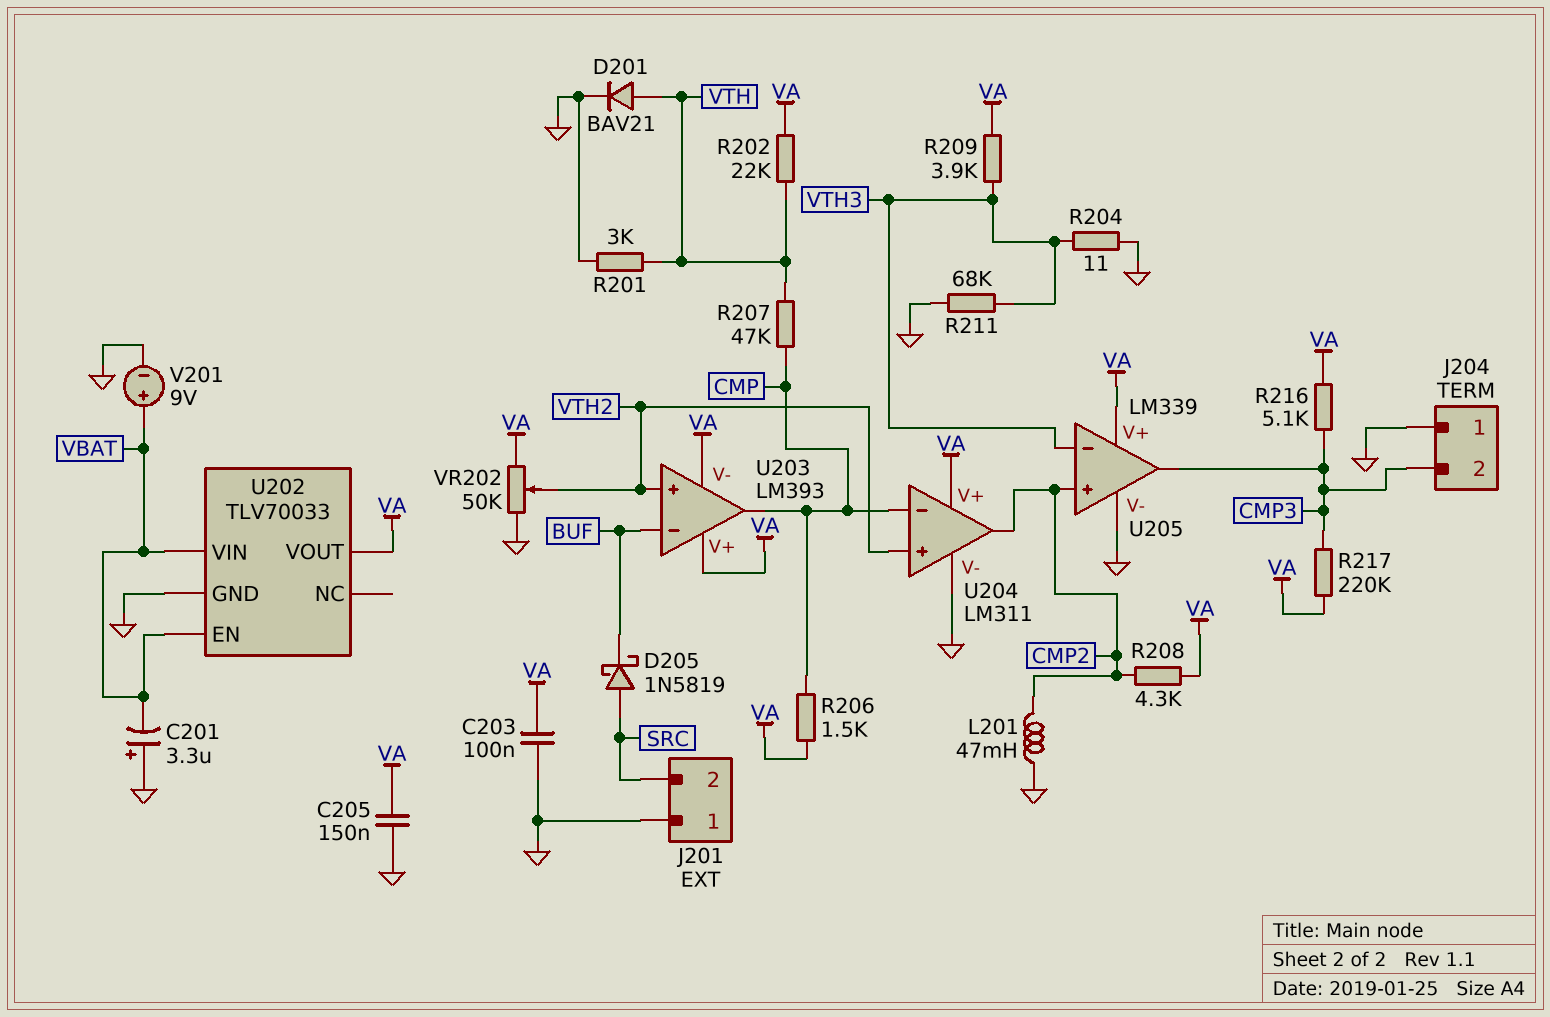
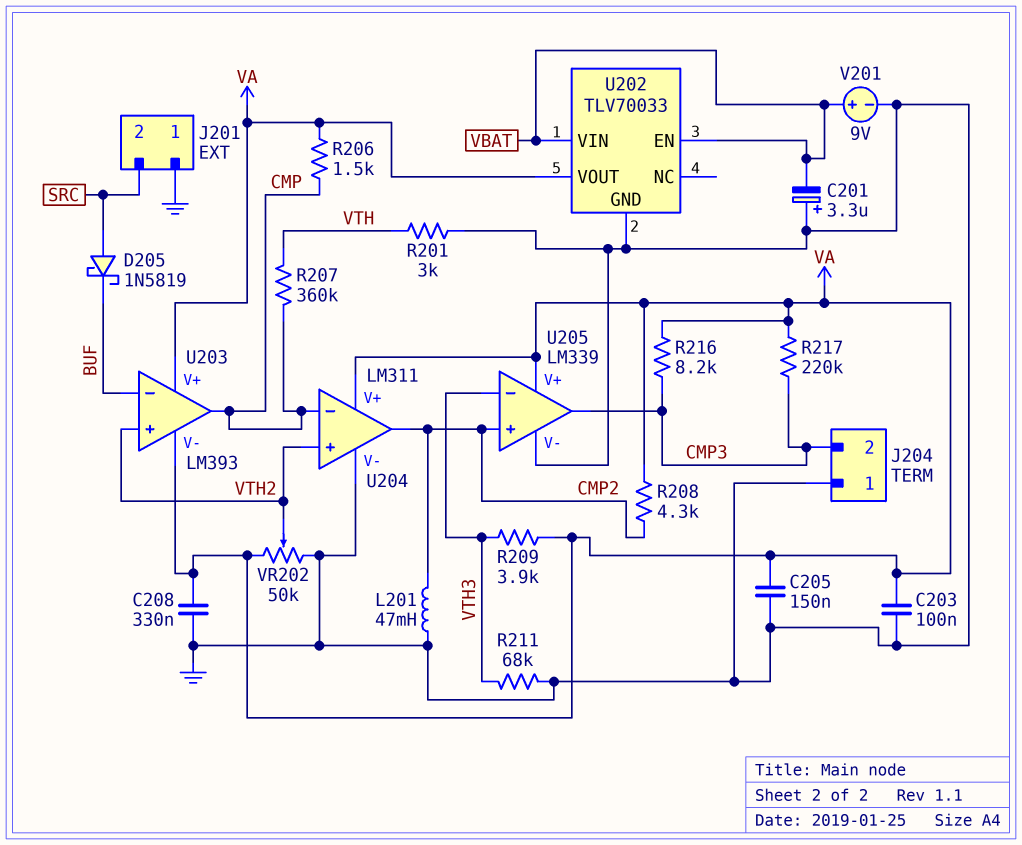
C208: none -> 330nF (GND, VA)
D201: diode BAV21 (A VTH, K GND) -> none
R202: 22k (VA, VTH) -> none
R204: 11 (GND, VTH3) -> none
R207: 47k (CMP, VTH) -> 360k (CMP, VTH)
R216: 5.1k (CMP3, VA) -> 8.2k (CMP3, VA)

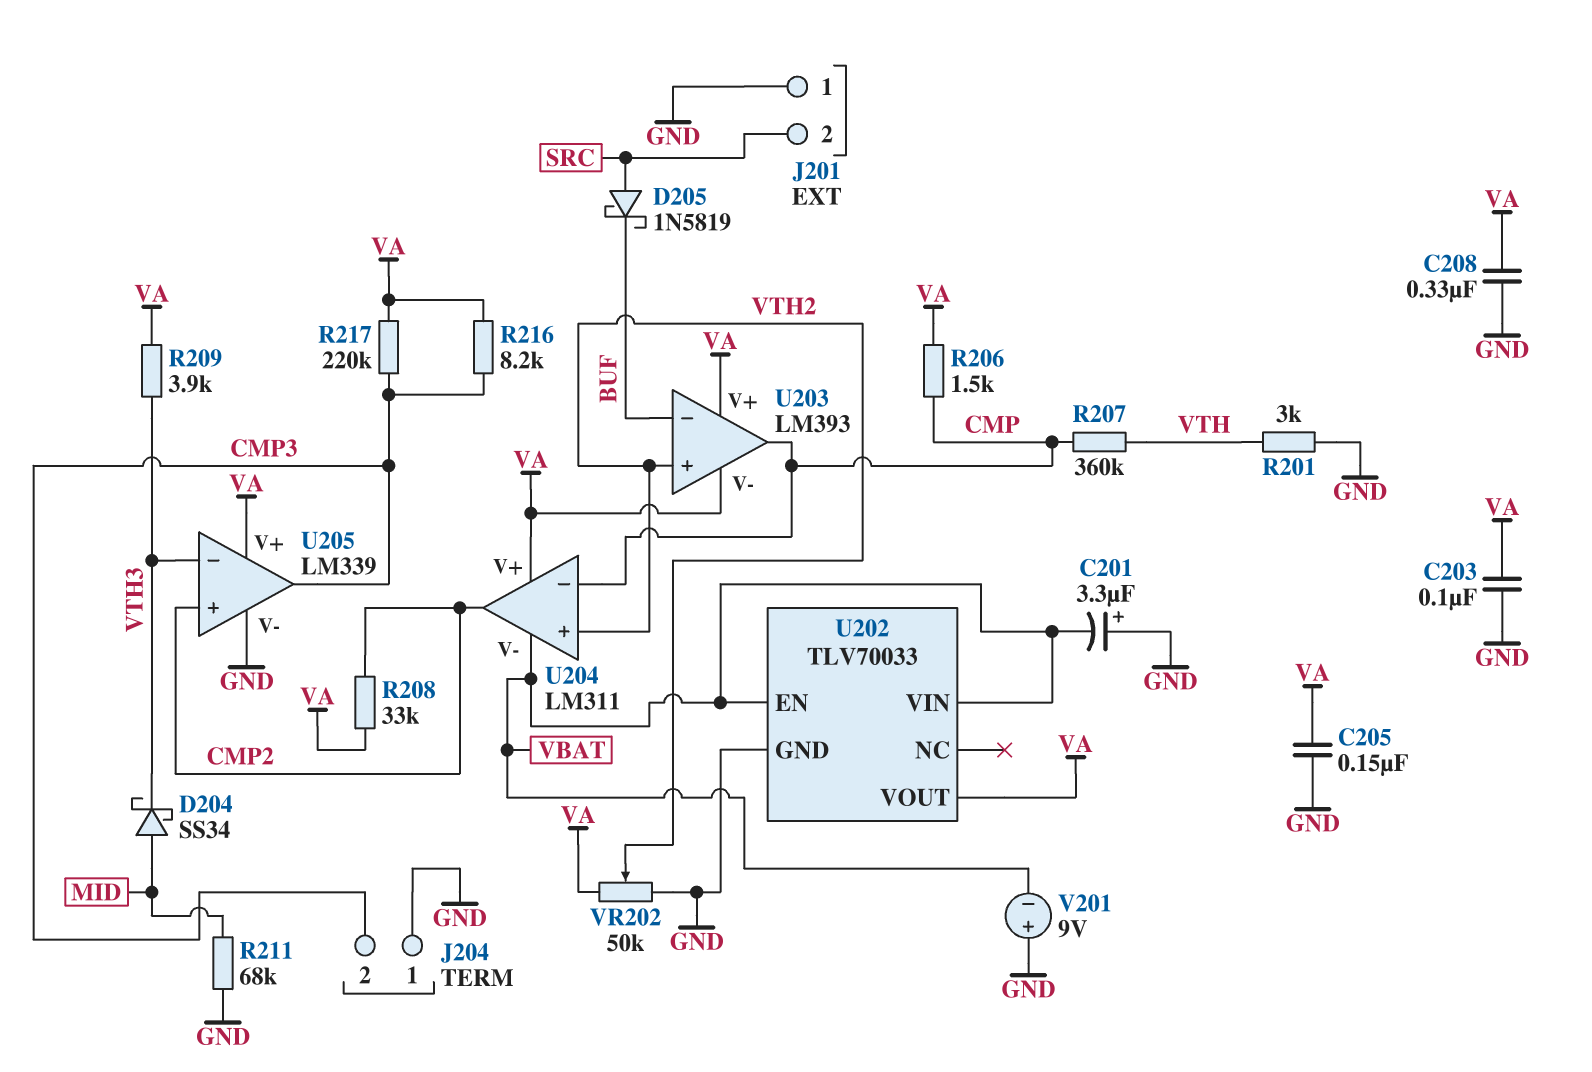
D204: none -> schottky SS34 (A MID, K VTH3)
L201: 47mH (CMP2, GND) -> none
R208: 4.3k (CMP2, VA) -> 33k (CMP2, VA)
R211: 68k (GND, VTH3) -> 68k (GND, MID)
U204 pin V-: GND -> VBAT
V201: 9V (plus VBAT, minus GND) -> 9V (plus GND, minus VBAT)

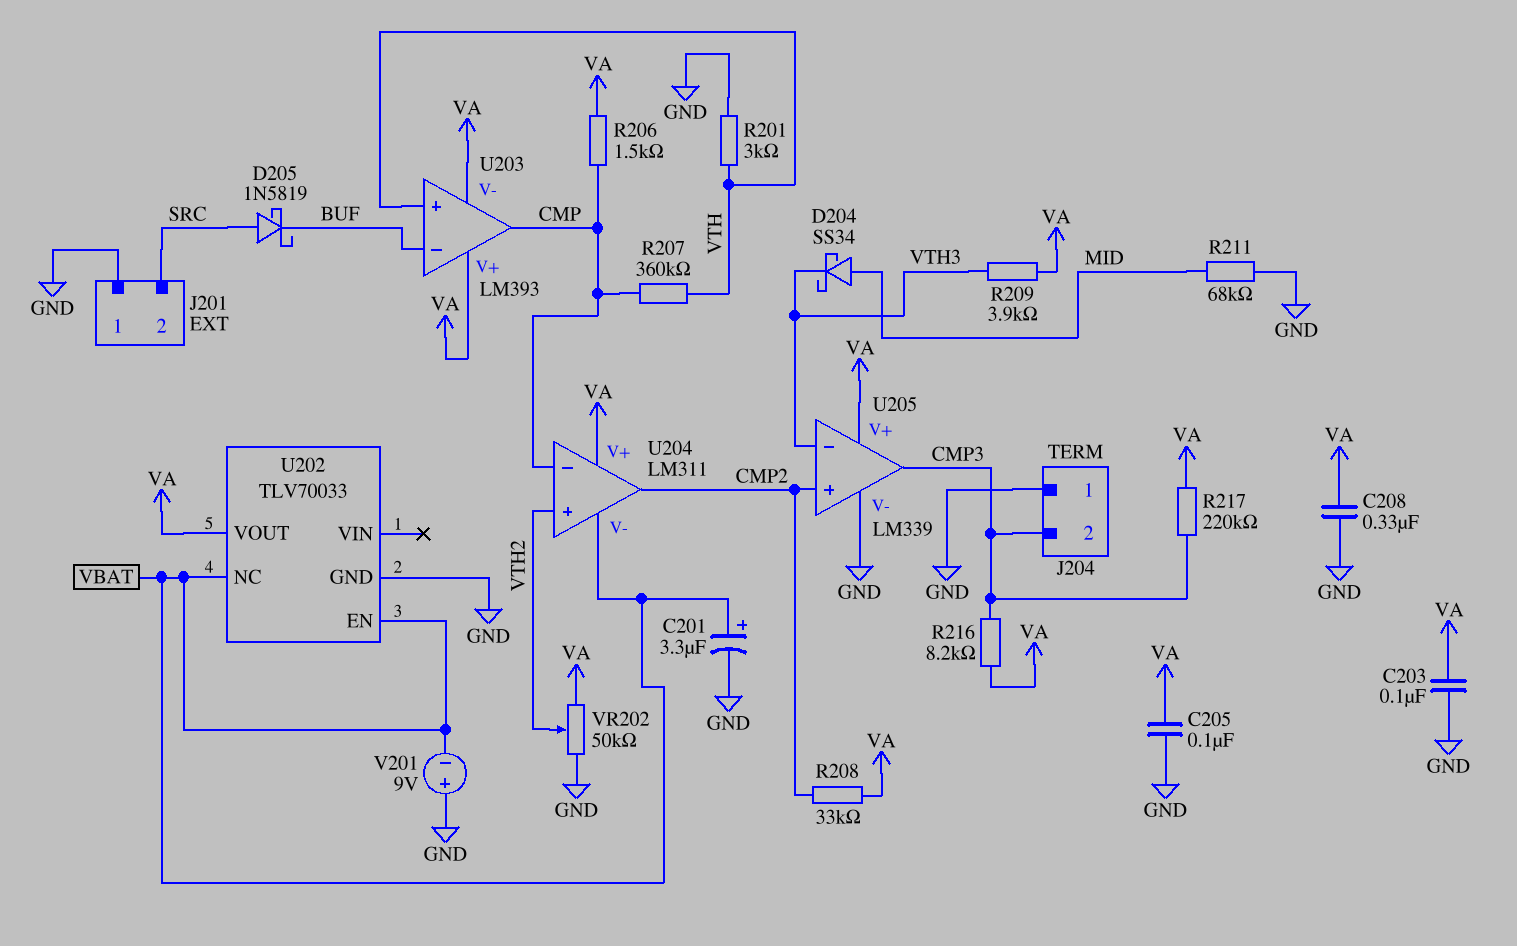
C201: 3.3uF (plus GND, minus VBAT) -> 3.3uF (plus VBAT, minus GND)
C205: 150nF (GND, VA) -> 100nF (GND, VA)
U202 pin NC: none -> VBAT
U202 pin VIN: VBAT -> none
U203 pin in+: VTH2 -> VTH

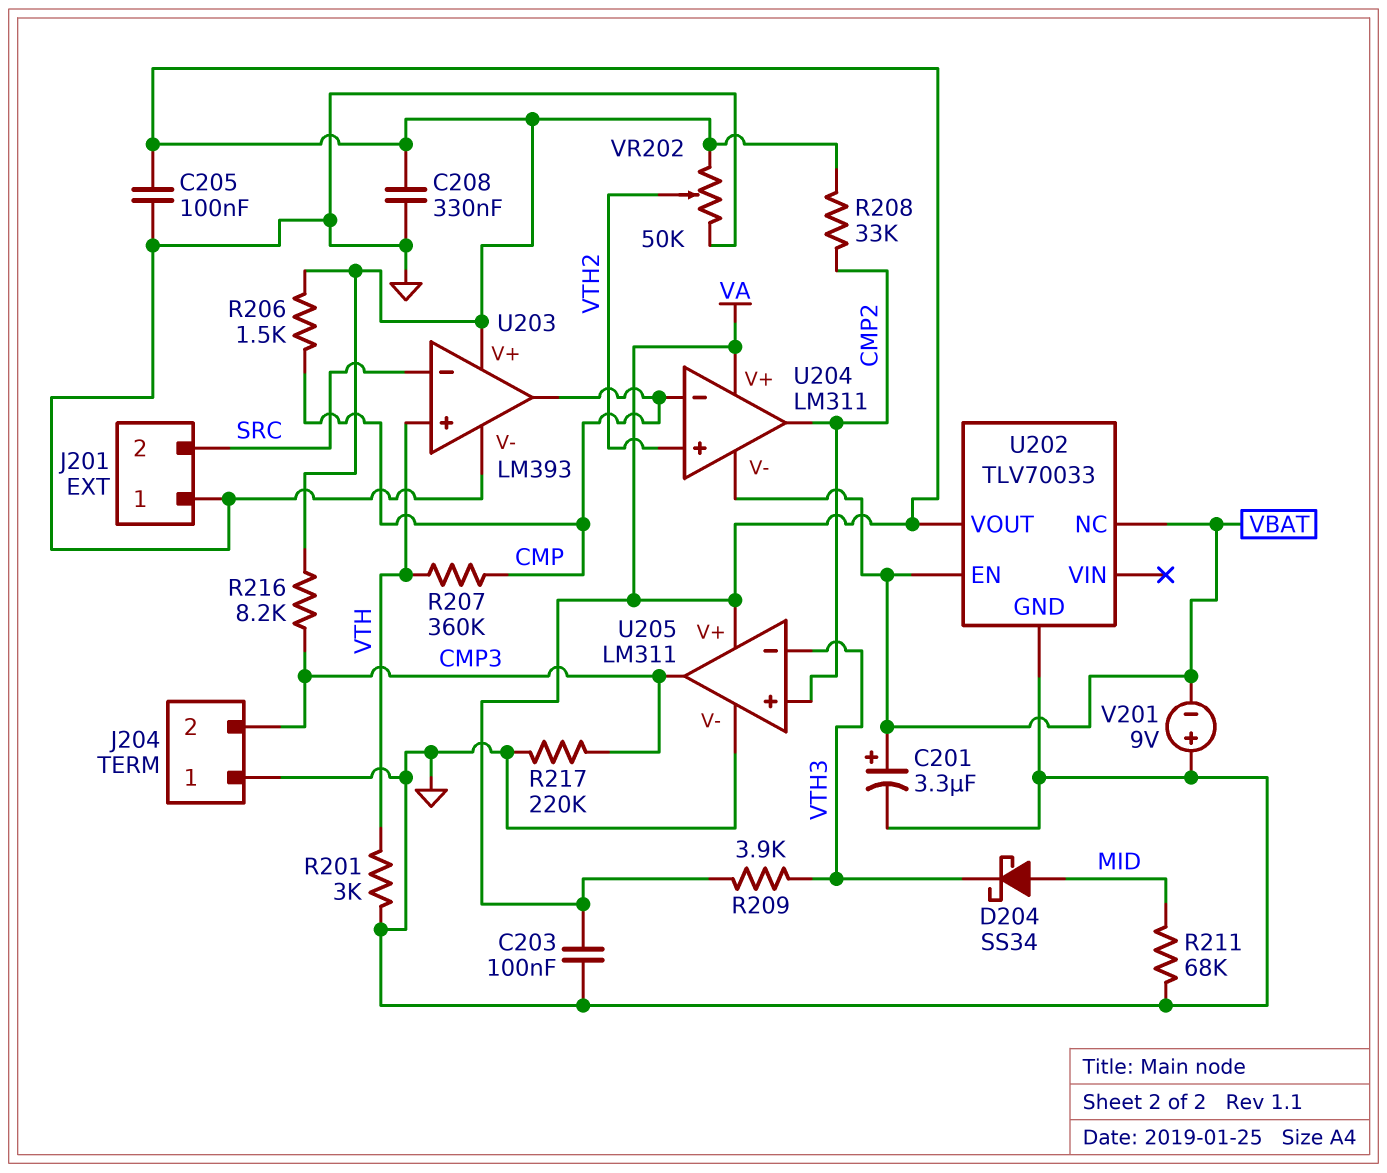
D205: schottky 1N5819 (A SRC, K BUF) -> none
R217: 220k (CMP3, VA) -> 220k (CMP3, GND)
U203 pin V-: VA -> GND
U203 pin in-: BUF -> SRC
U205: LM339 -> LM311

